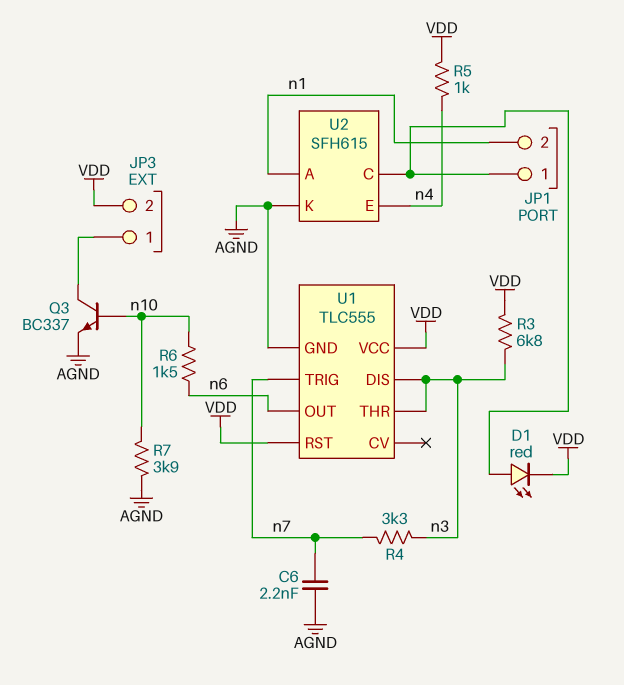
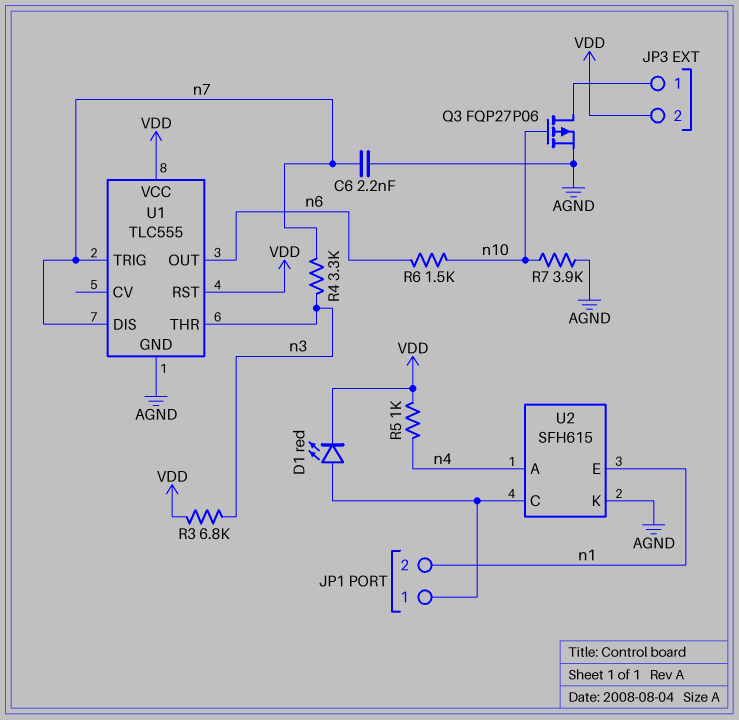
Q3: NPN BC337 (B n10, C JP3/1, E AGND) -> PMOS FQP27P06 (G n10, D JP3/1, S AGND)
U1 pin DIS: n3 -> n7
U2 pin A: n1 -> n4
U2 pin E: n4 -> n1

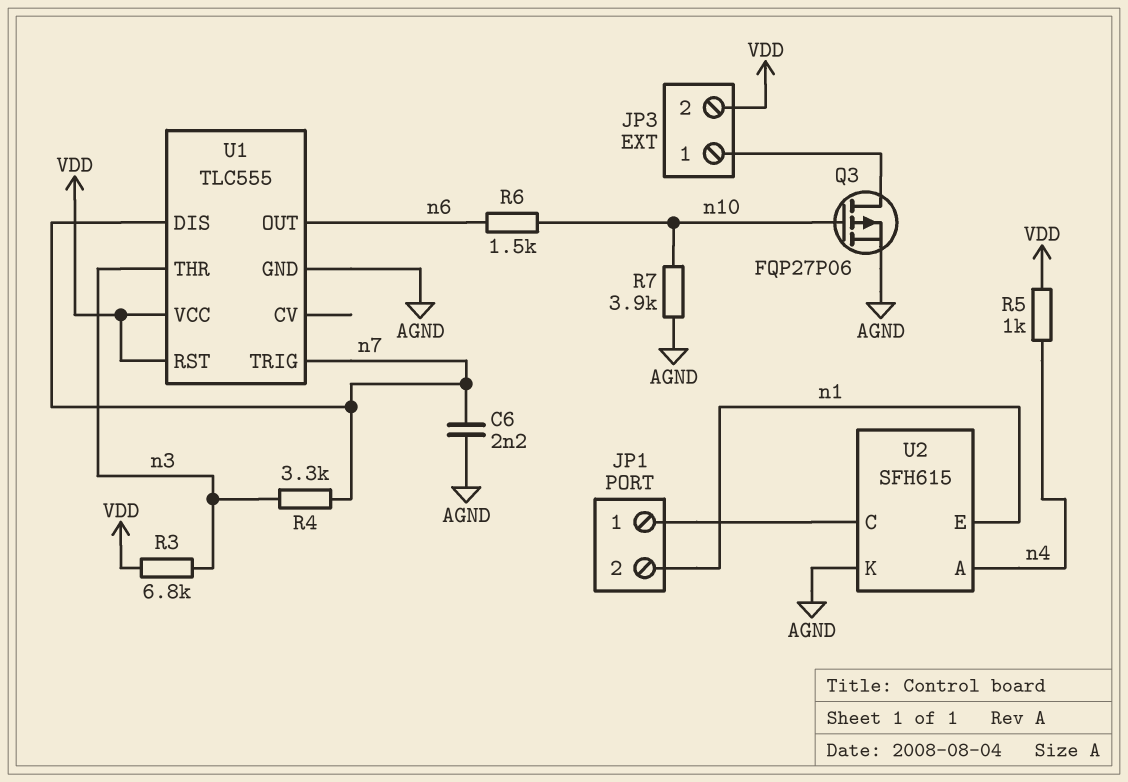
D1: LED red (A JP1/1, K VDD) -> none

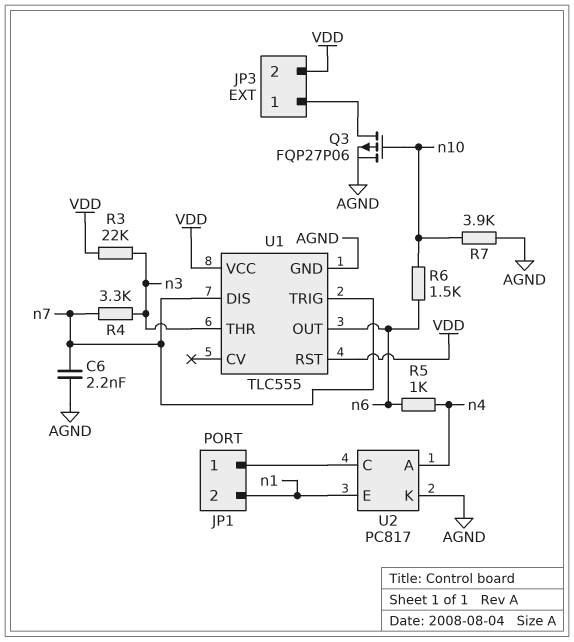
R3: 6.8k (VDD, n3) -> 22k (VDD, n3)
R5: 1k (VDD, n4) -> 1k (n4, n6)
U2: SFH615 -> PC817

